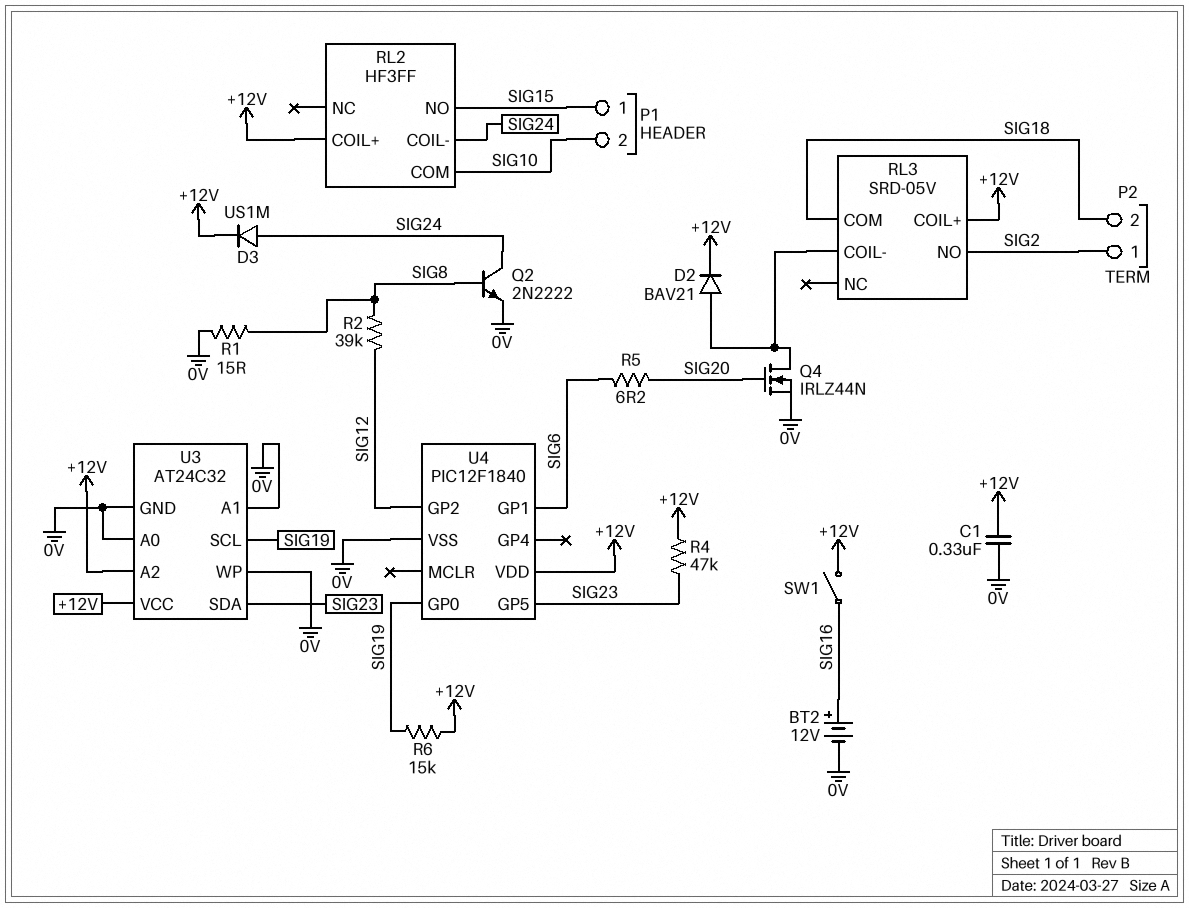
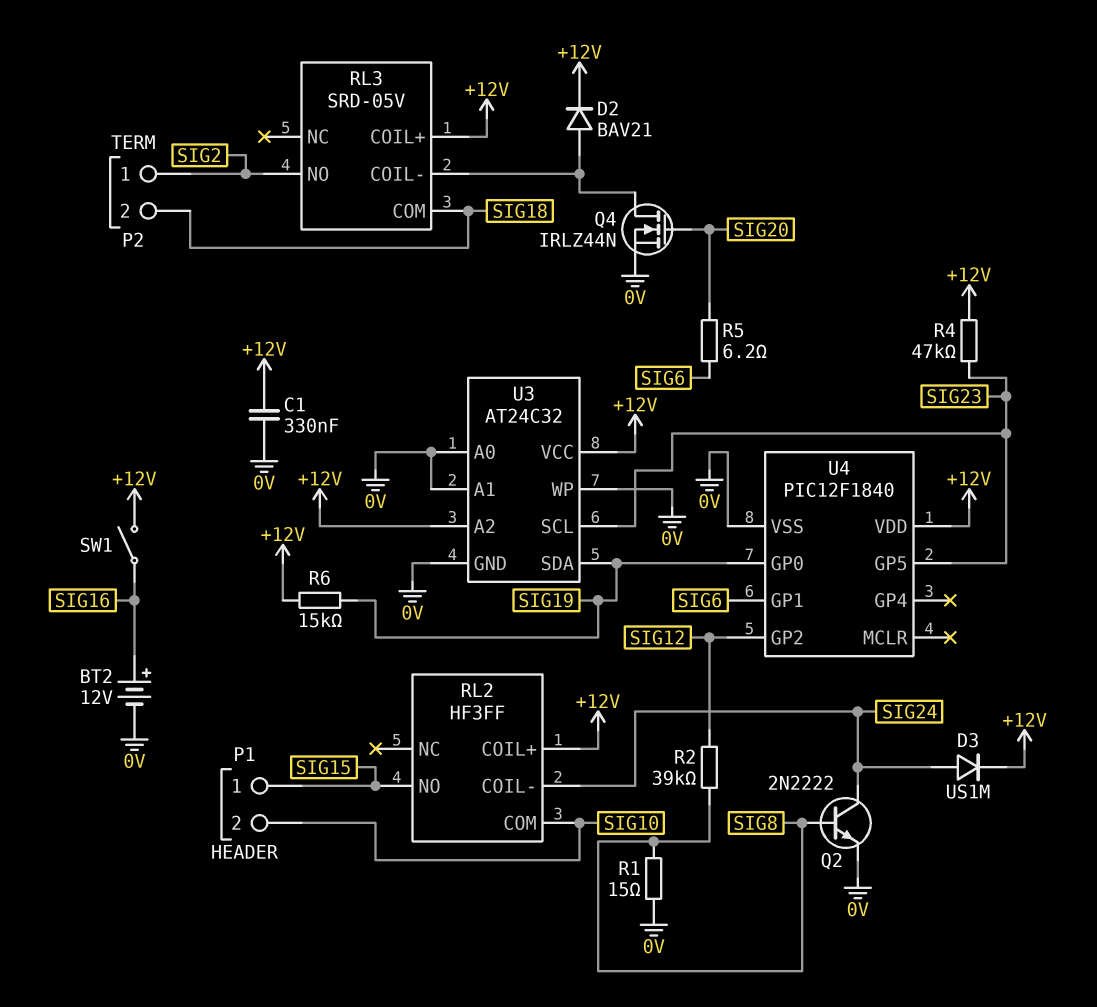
U3 pin SCL: SIG19 -> SIG23
U3 pin SDA: SIG23 -> SIG19

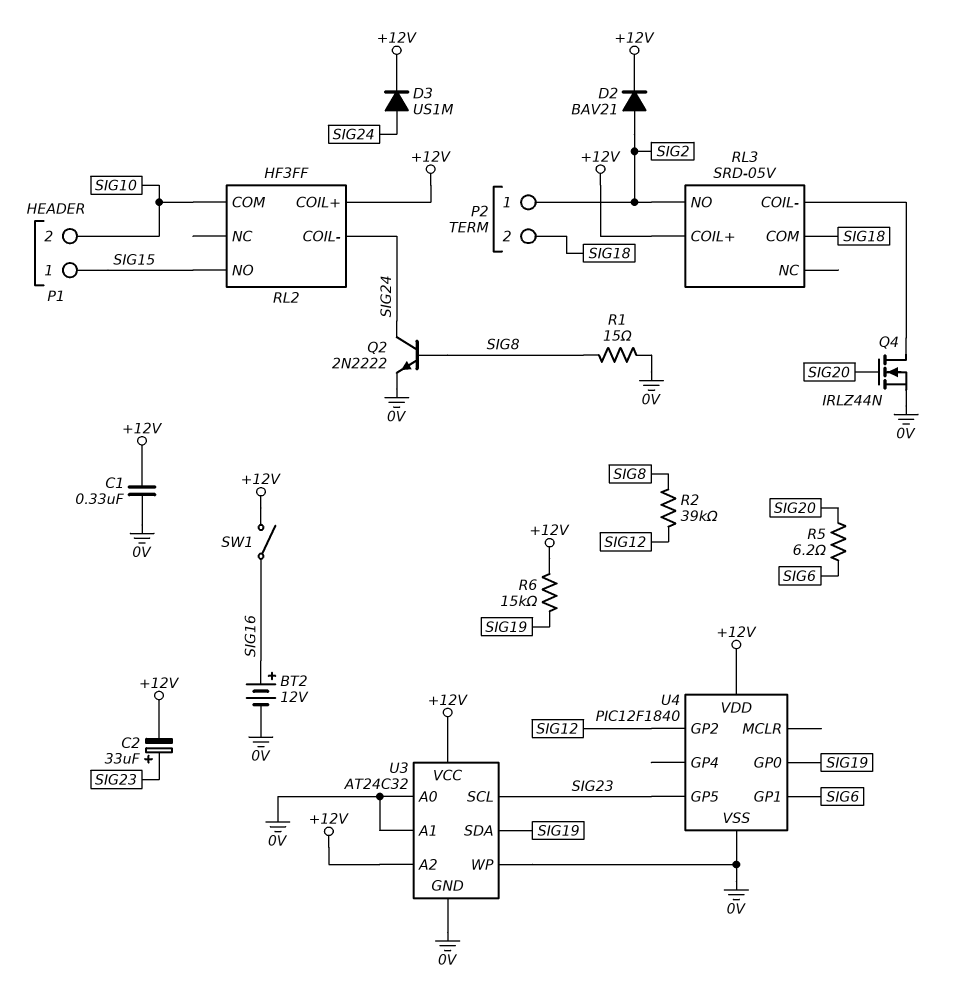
C2: none -> 33uF (plus SIG23, minus +12V)
D2: diode BAV21 (A RL3/COIL-, K +12V) -> diode BAV21 (A SIG2, K +12V)
R4: 47k (+12V, SIG23) -> none

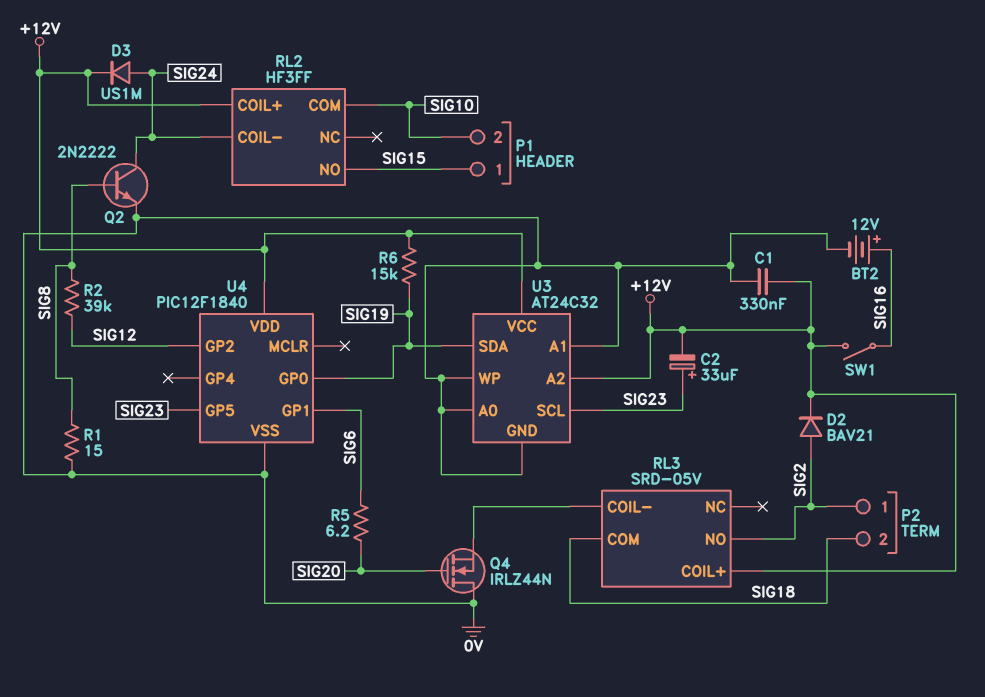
Q4: NMOS IRLZ44N (G SIG20, D RL3/COIL-, S 0V) -> NMOS IRLZ44N (G SIG20, D 0V, S RL3/COIL-)

